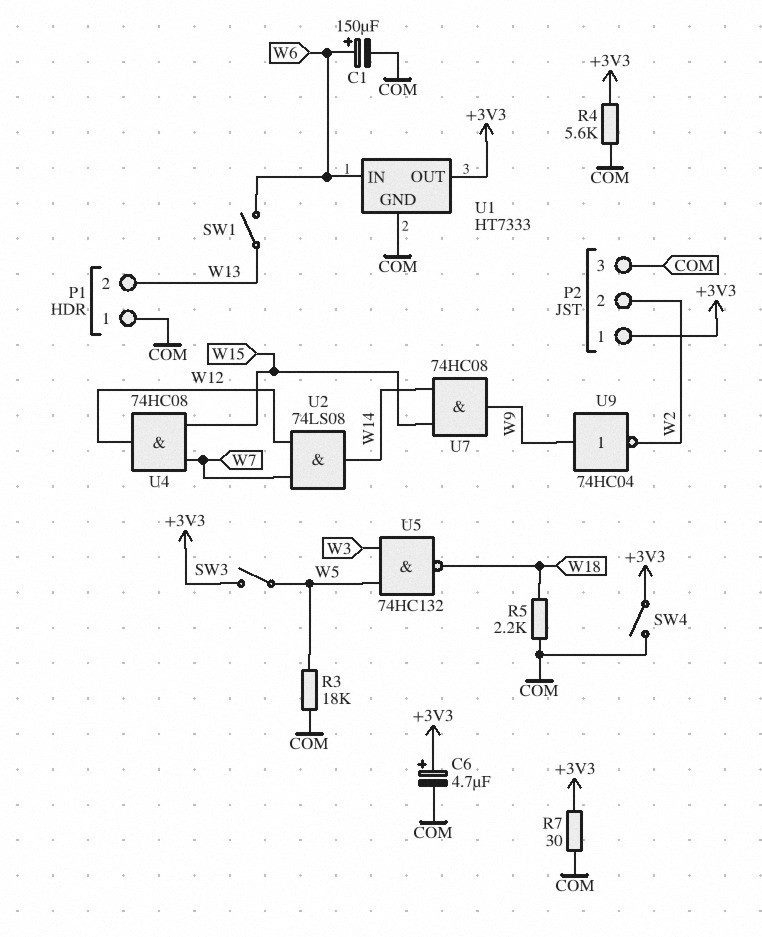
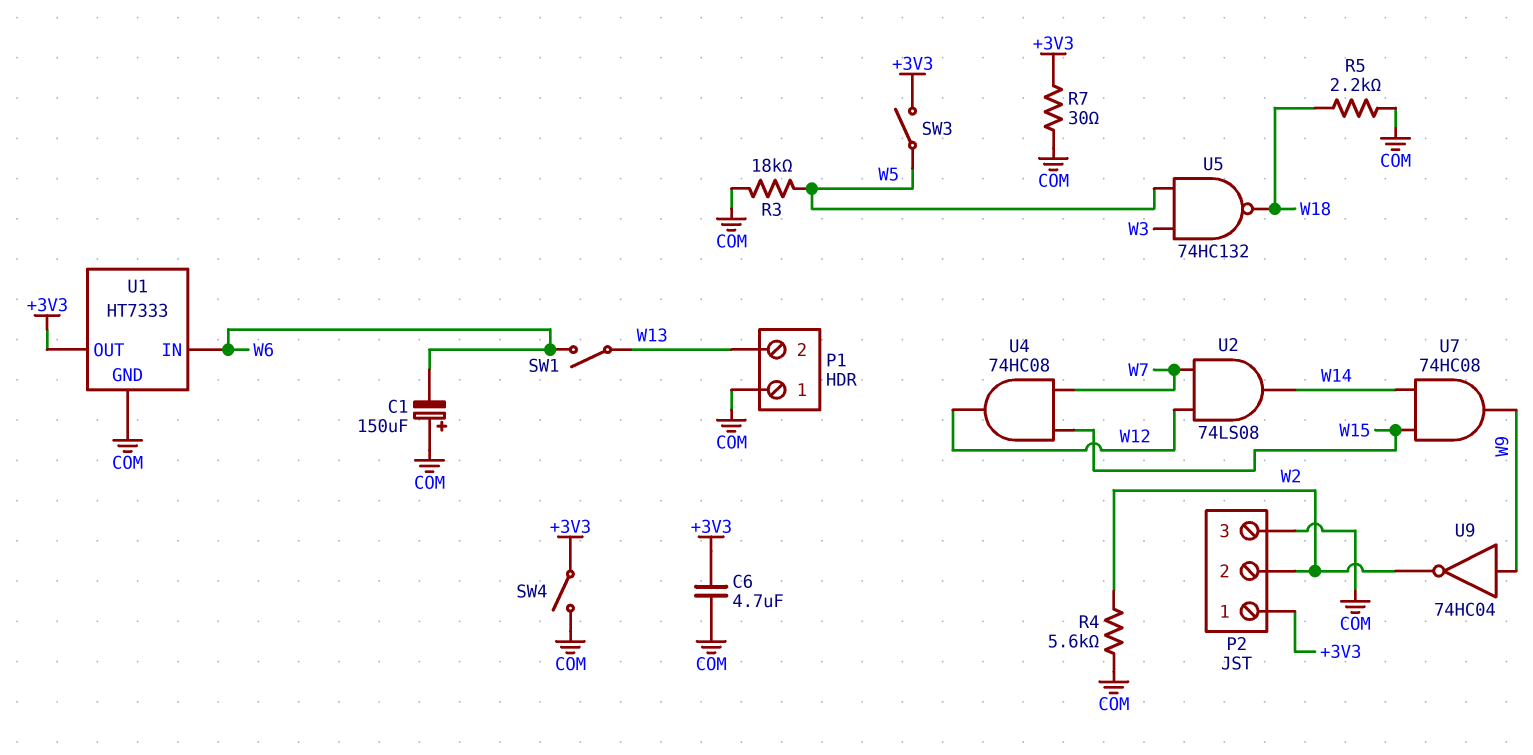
C1: 150uF (plus W6, minus COM) -> 150uF (plus COM, minus W6)
C6: 4.7uF (plus +3V3, minus COM) -> 4.7uF (+3V3, COM)
R4: 5.6k (+3V3, COM) -> 5.6k (COM, W2)

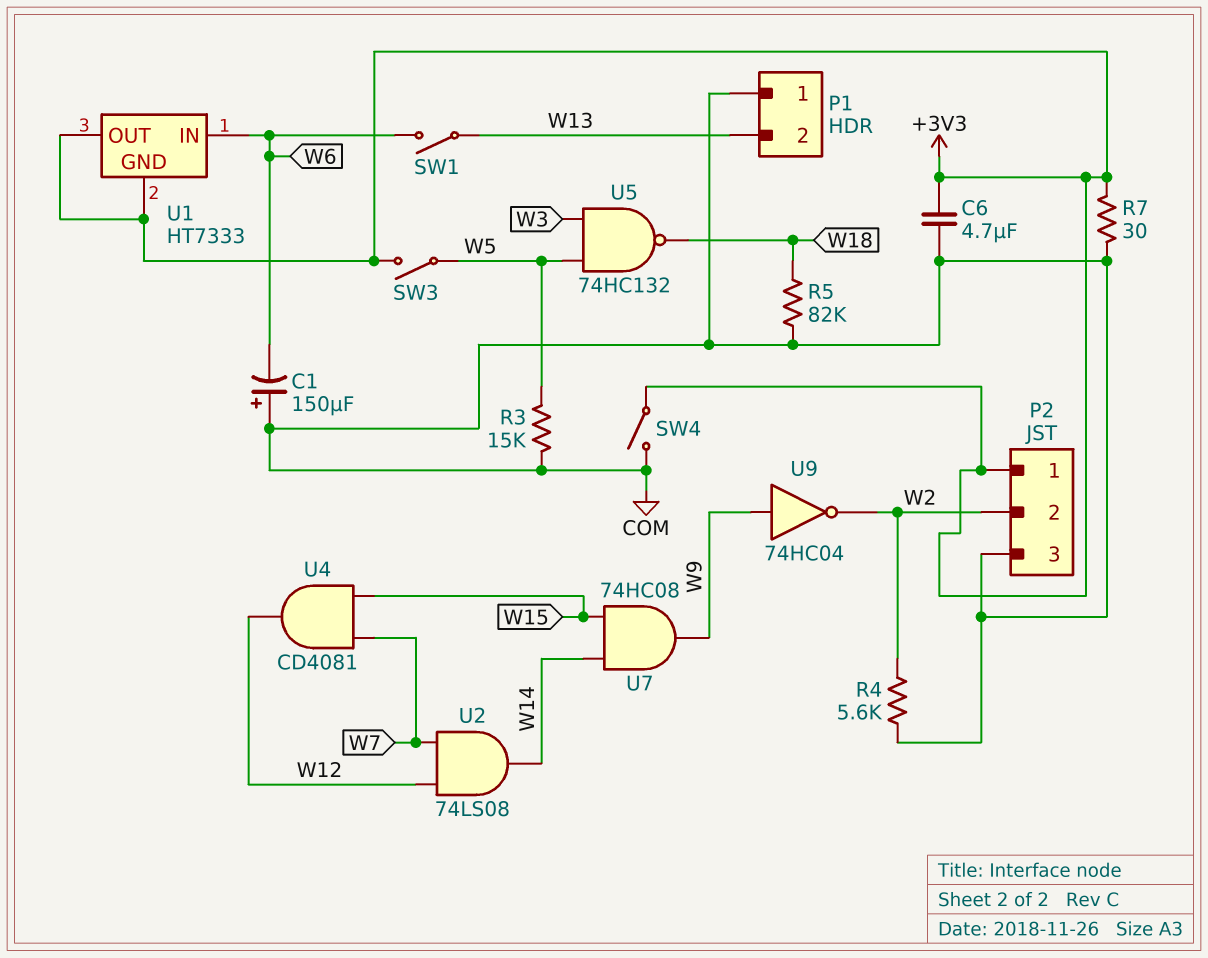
R3: 18k (COM, W5) -> 15k (COM, W5)
R5: 2.2k (COM, W18) -> 82k (COM, W18)
U1 pin GND: COM -> +3V3
U4: AND 74HC08 (in W7, in W15, out W12) -> AND CD4081 (in W7, in W15, out W12)

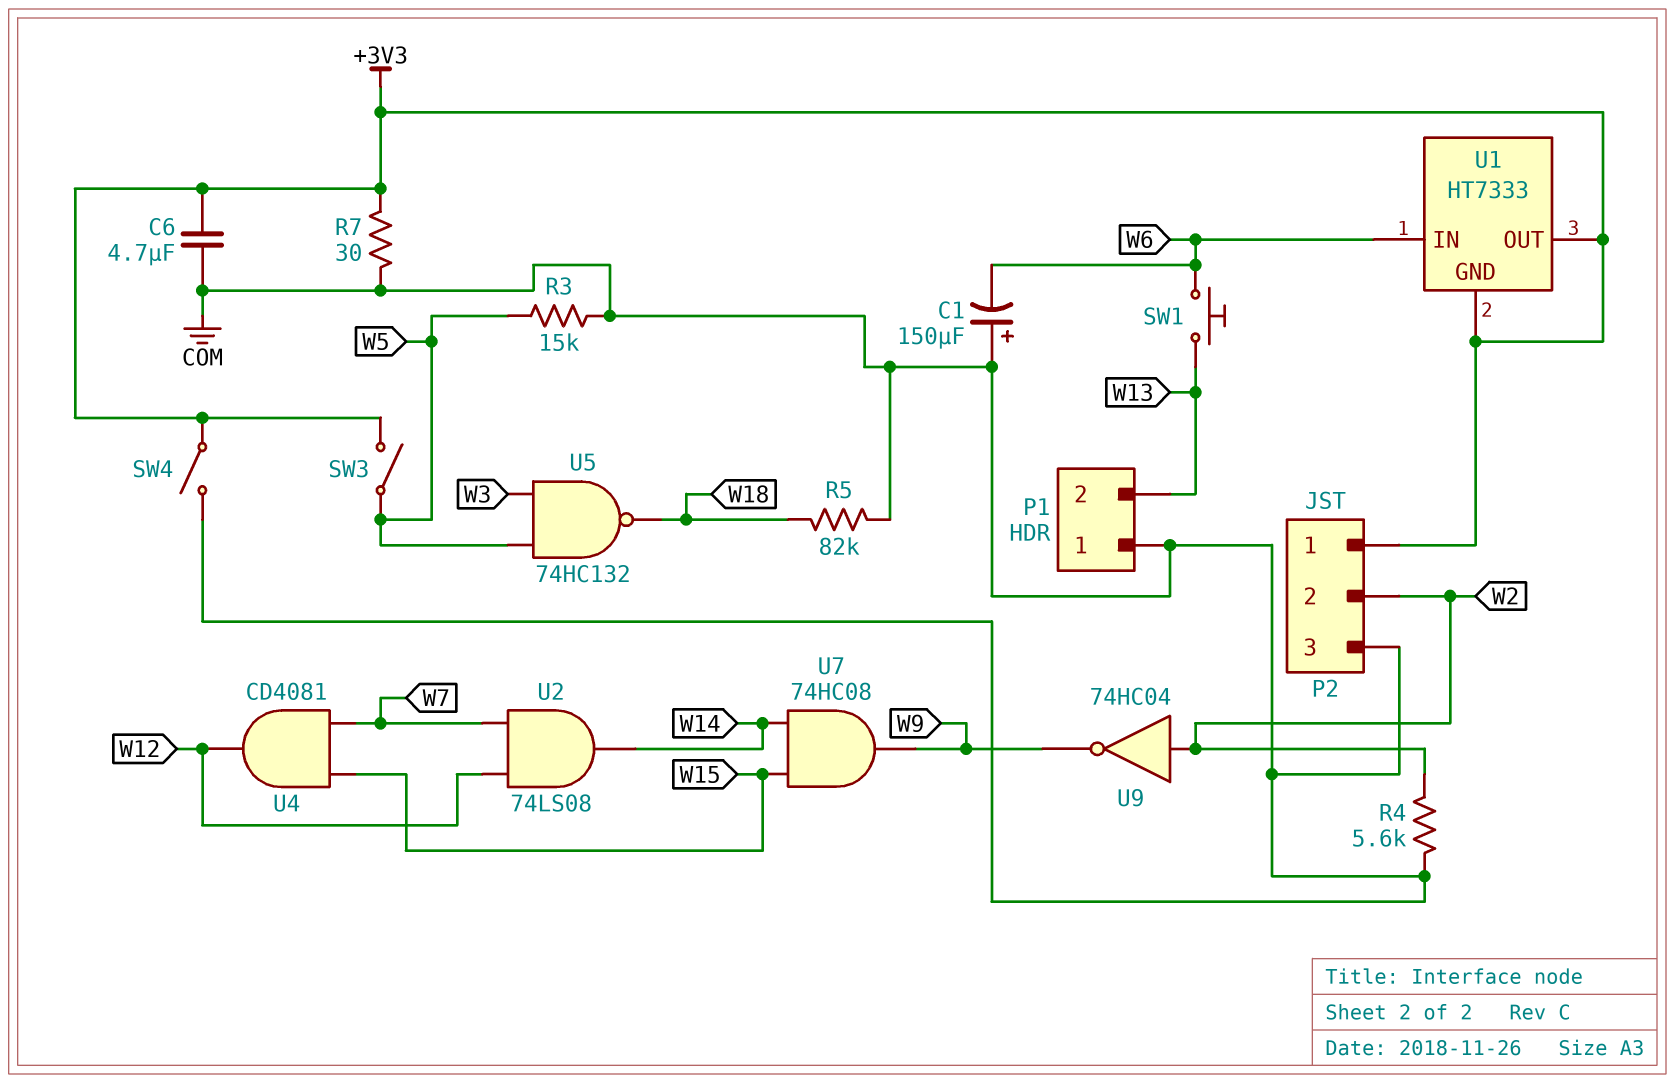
SW1: switch (W6, W13) -> button (W6, W13)
U9: NOT 74HC04 (in W9, out W2) -> NOT 74HC04 (in W2, out W9)

